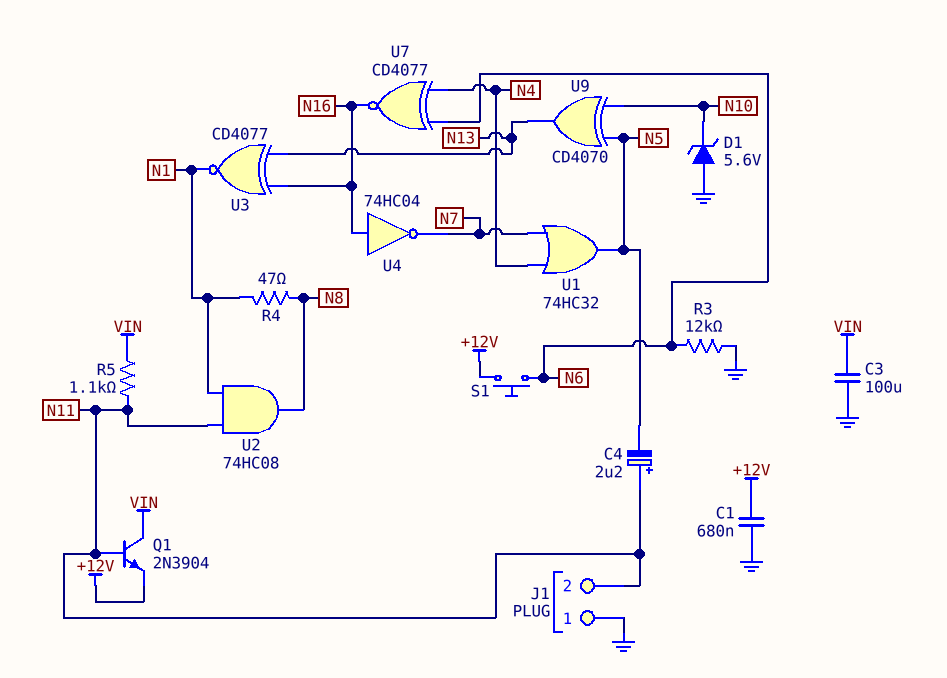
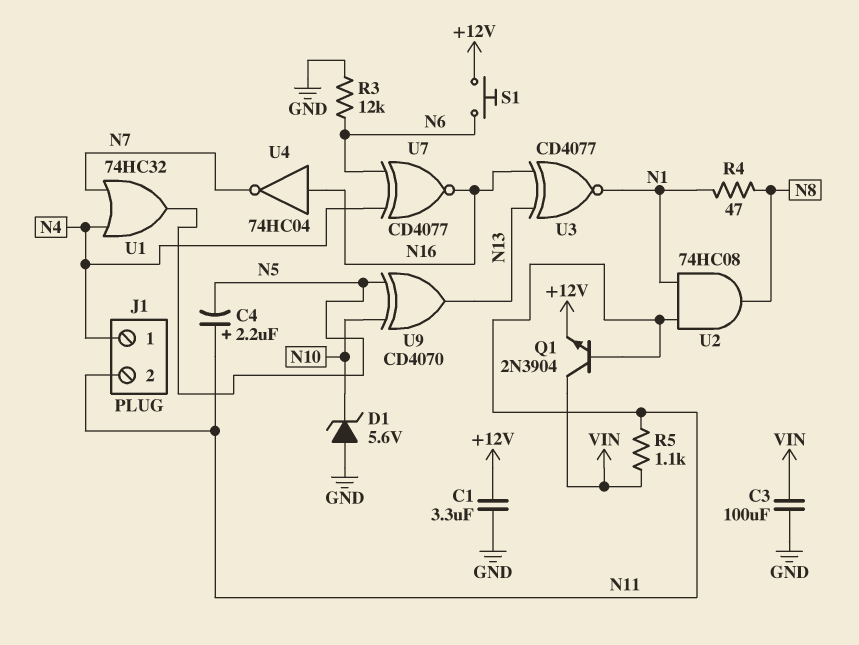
C1: 680nF (+12V, GND) -> 3.3uF (+12V, GND)
J1 pin 1: GND -> N4

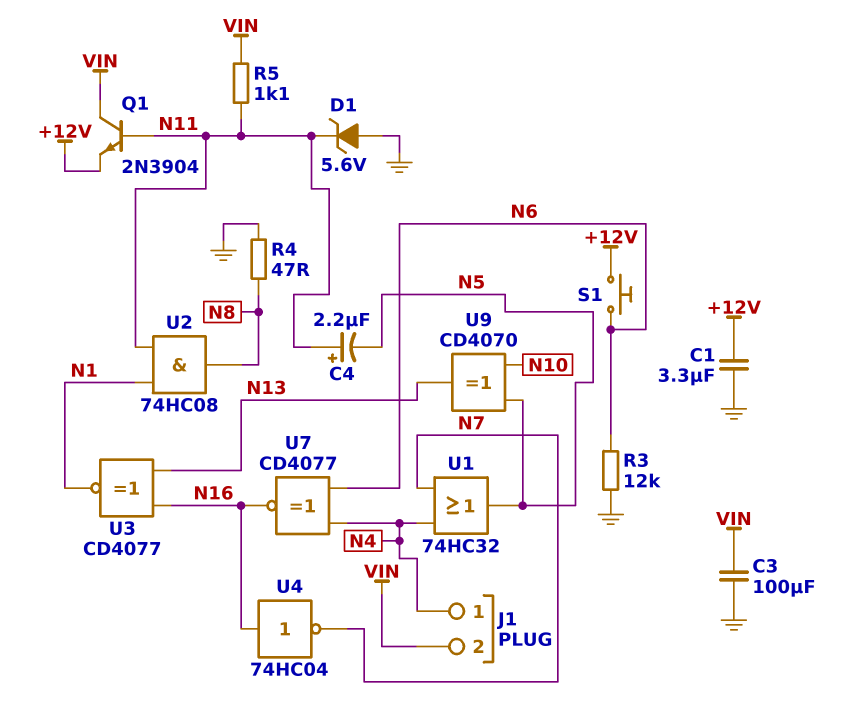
D1: zener 5.6V (A GND, K N10) -> zener 5.6V (A GND, K N11)
J1 pin 2: N11 -> VIN
R4: 47 (N1, N8) -> 47 (GND, N8)

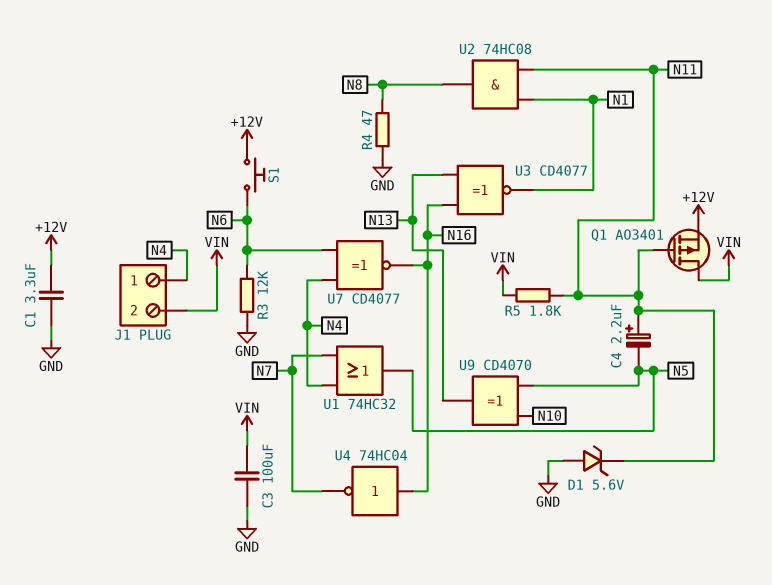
Q1: NPN 2N3904 (B N11, C VIN, E +12V) -> PMOS AO3401 (G N11, D VIN, S +12V)
R5: 1.1k (N11, VIN) -> 1.8k (N11, VIN)

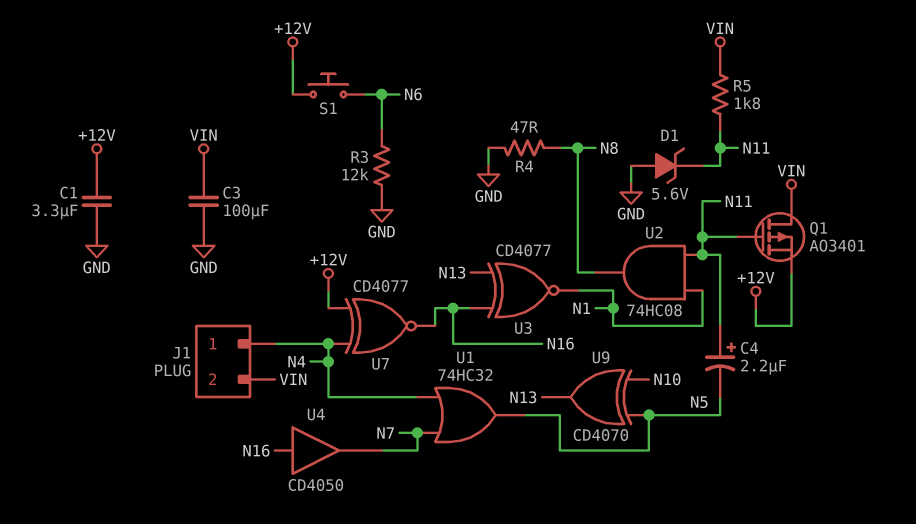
U4: NOT 74HC04 (in N16, out N7) -> buffer CD4050 (in N16, out N7)
U7: XNOR CD4077 (in N4, in N6, out N16) -> XNOR CD4077 (in +12V, in N4, out N16)

